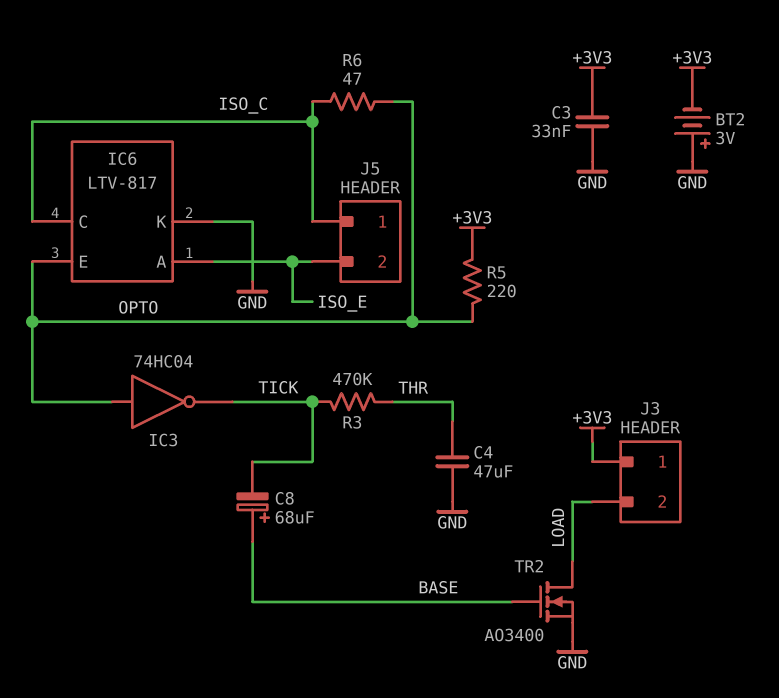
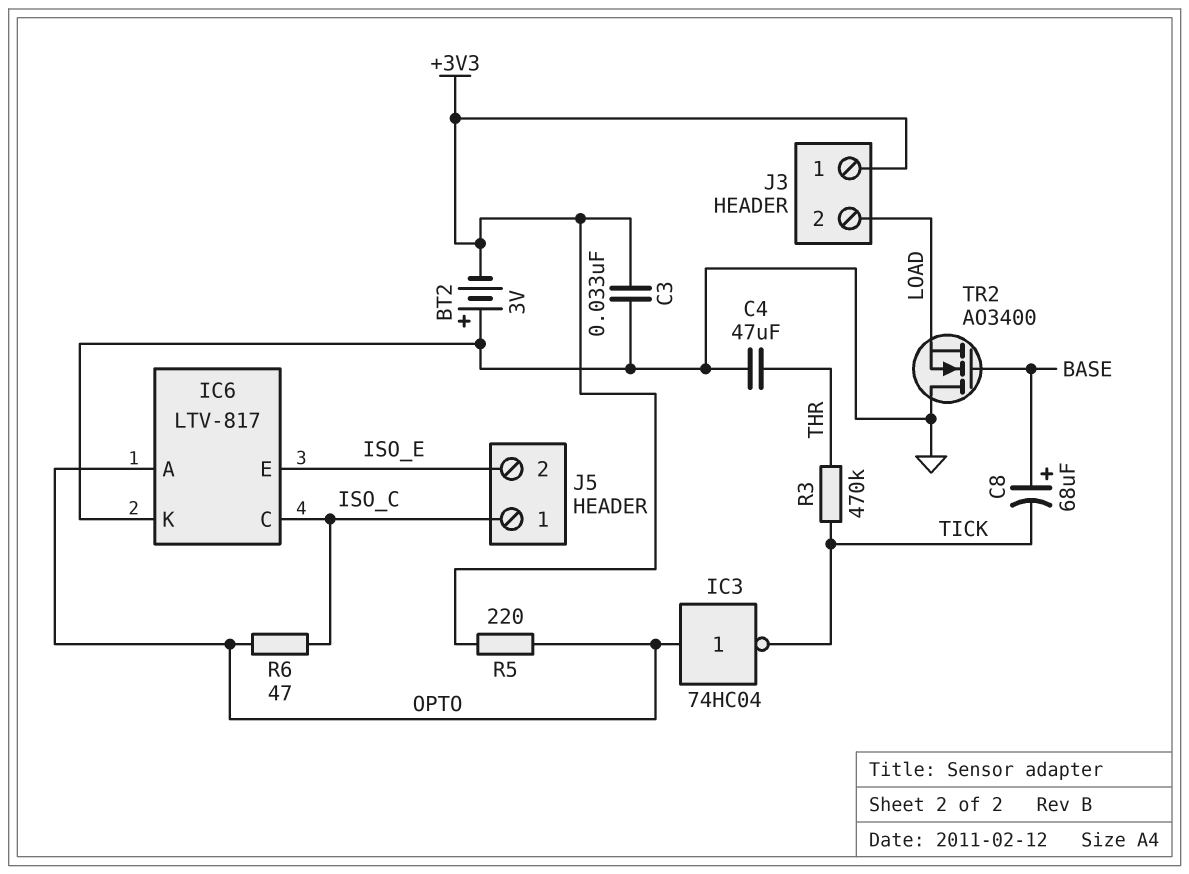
IC6 pin A: ISO_E -> OPTO
IC6 pin E: OPTO -> ISO_E
TR2: NMOS AO3400 (G BASE, D LOAD, S GND) -> NMOS AO3400 (G BASE, D GND, S LOAD)

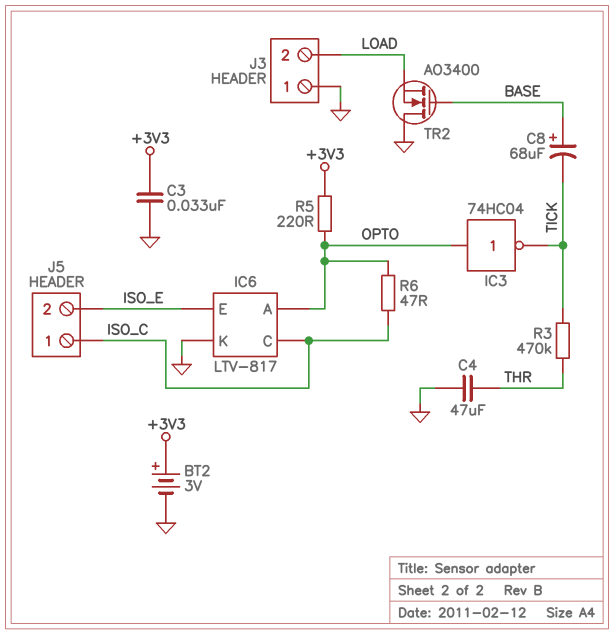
BT2: 3V (plus GND, minus +3V3) -> 3V (plus +3V3, minus GND)
J3 pin 1: +3V3 -> GND

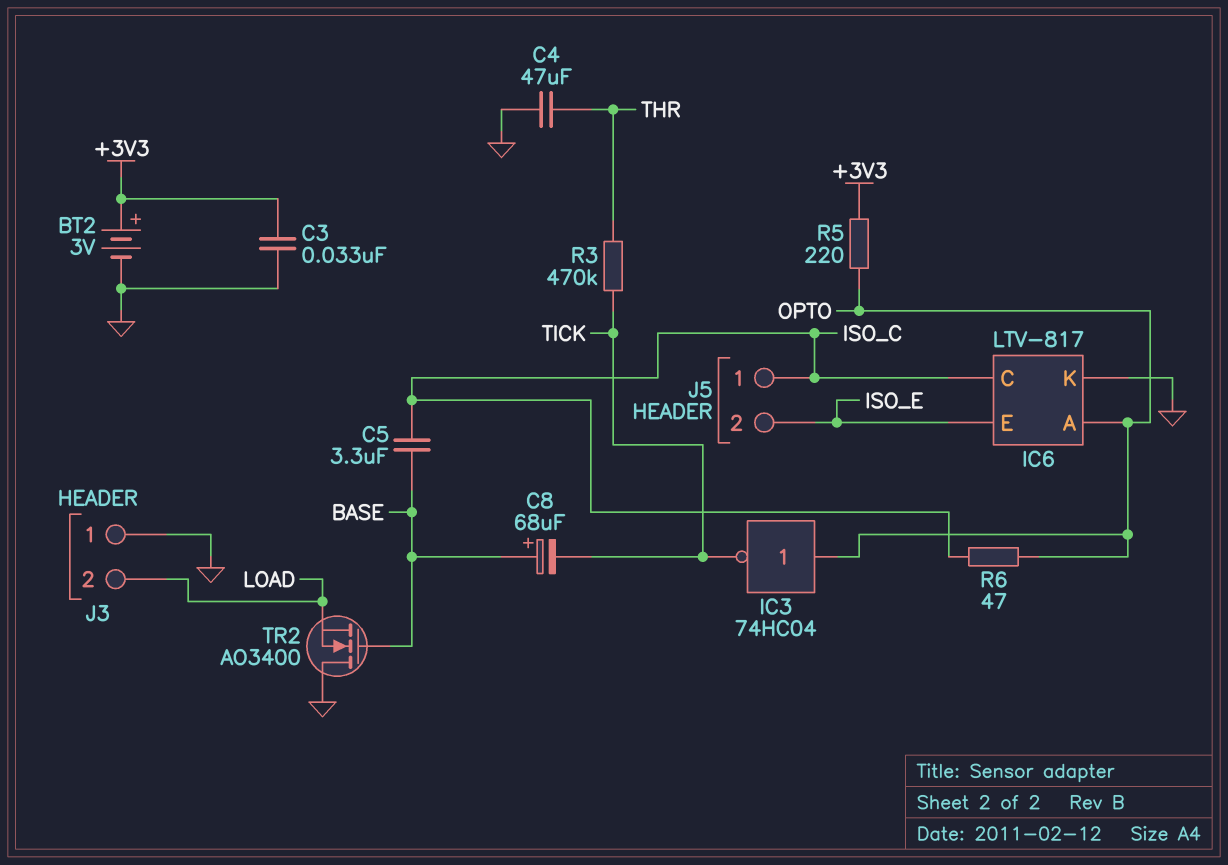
C5: none -> 3.3uF (BASE, ISO_C)

